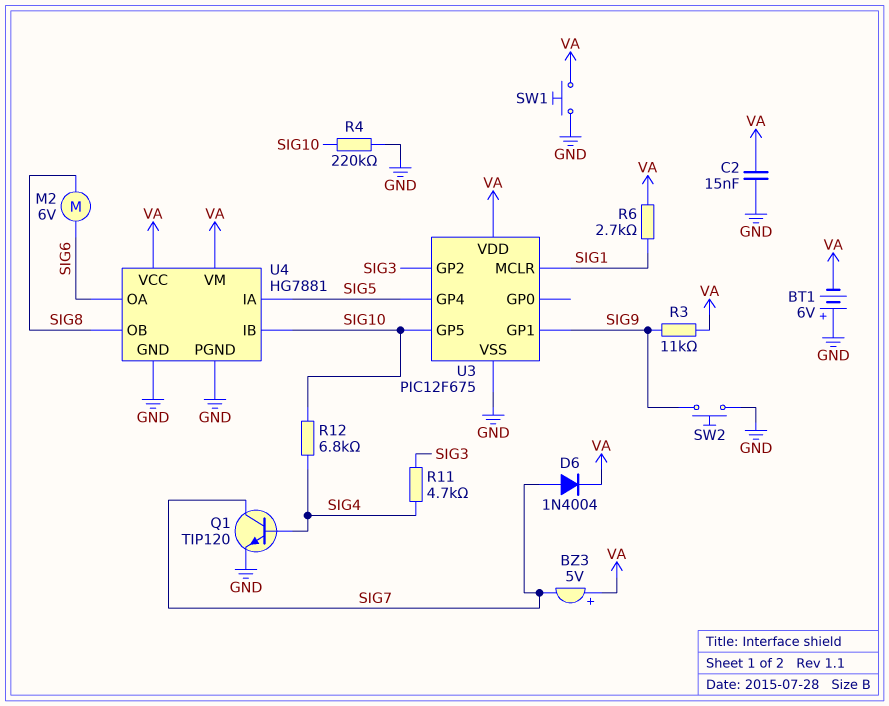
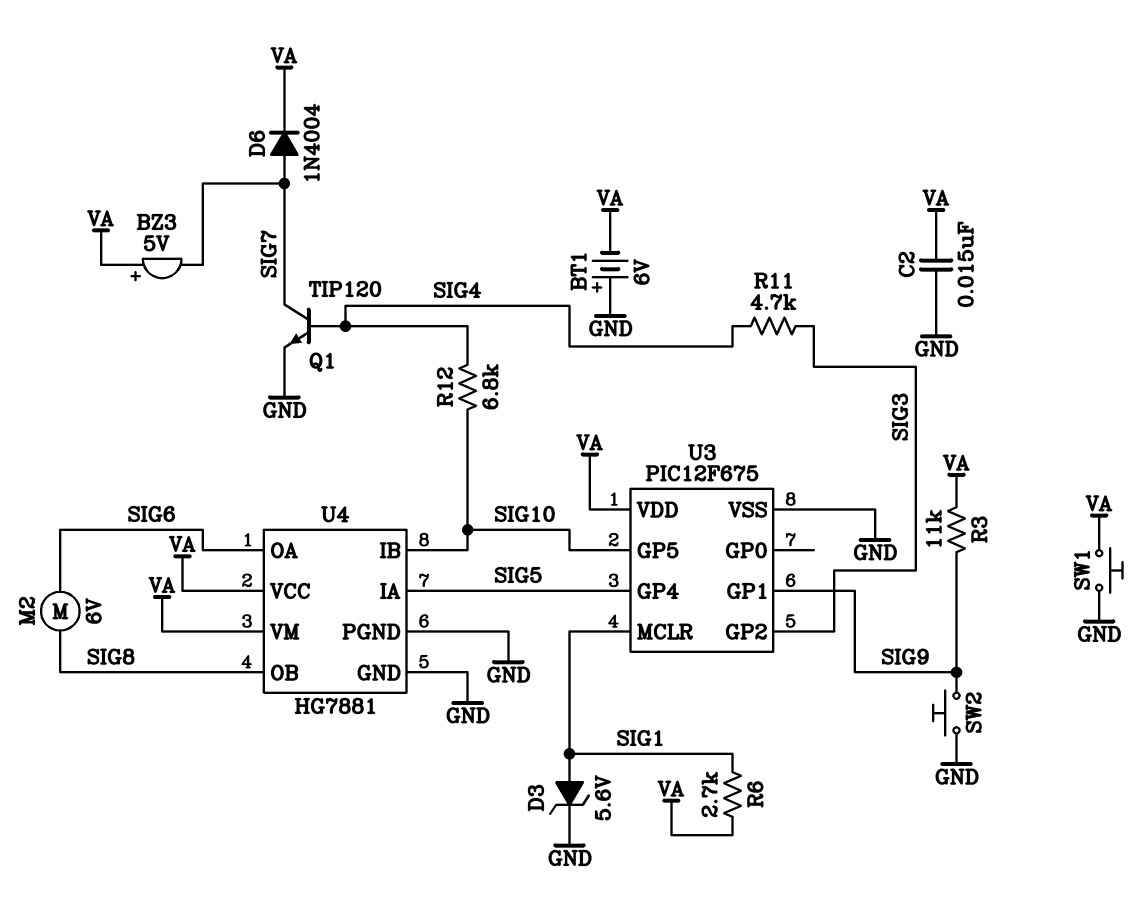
D3: none -> zener 5.6V (A SIG1, K GND)
R4: 220k (GND, SIG10) -> none

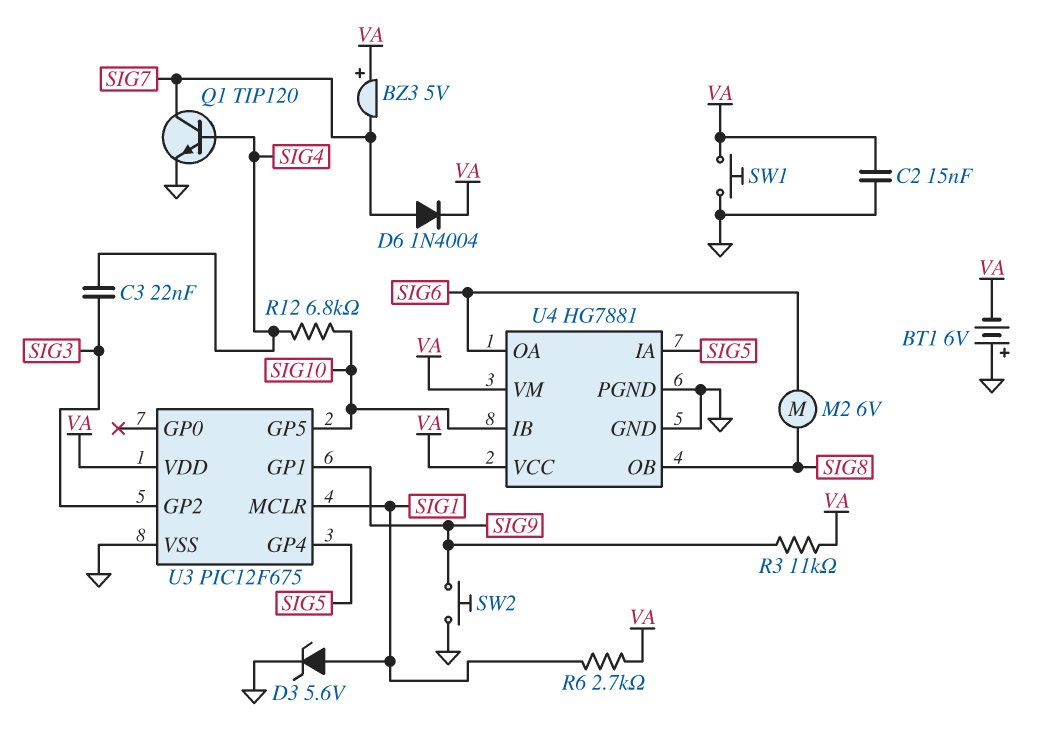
C3: none -> 22nF (SIG3, SIG4)
R11: 4.7k (SIG3, SIG4) -> none

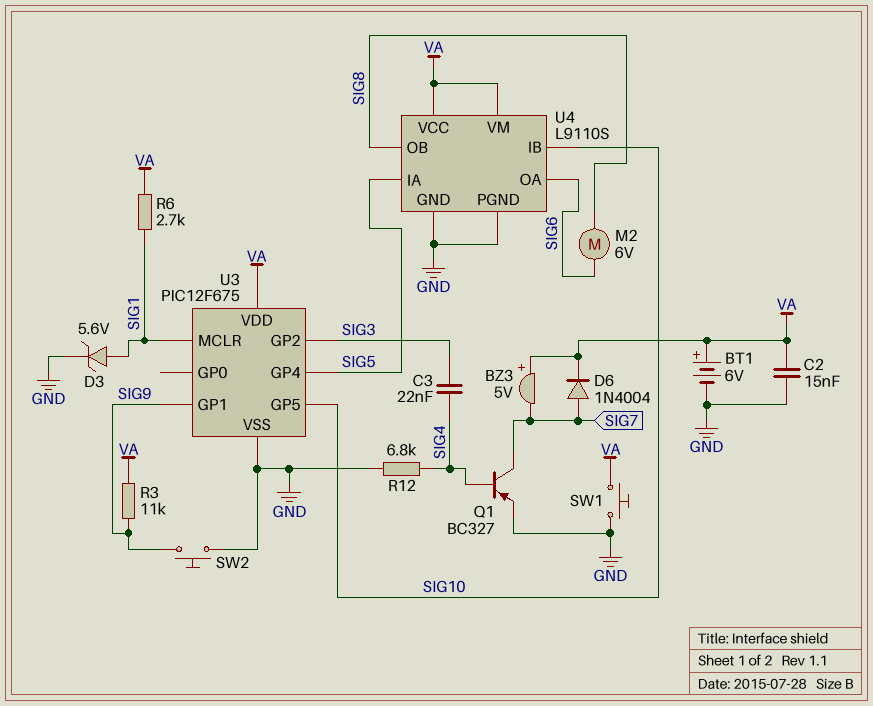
BT1: 6V (plus GND, minus VA) -> 6V (plus VA, minus GND)
Q1: NPN TIP120 (B SIG4, C SIG7, E GND) -> PNP BC327 (B SIG4, C SIG7, E GND)
R12: 6.8k (SIG4, SIG10) -> 6.8k (GND, SIG4)
U4: HG7881 -> L9110S

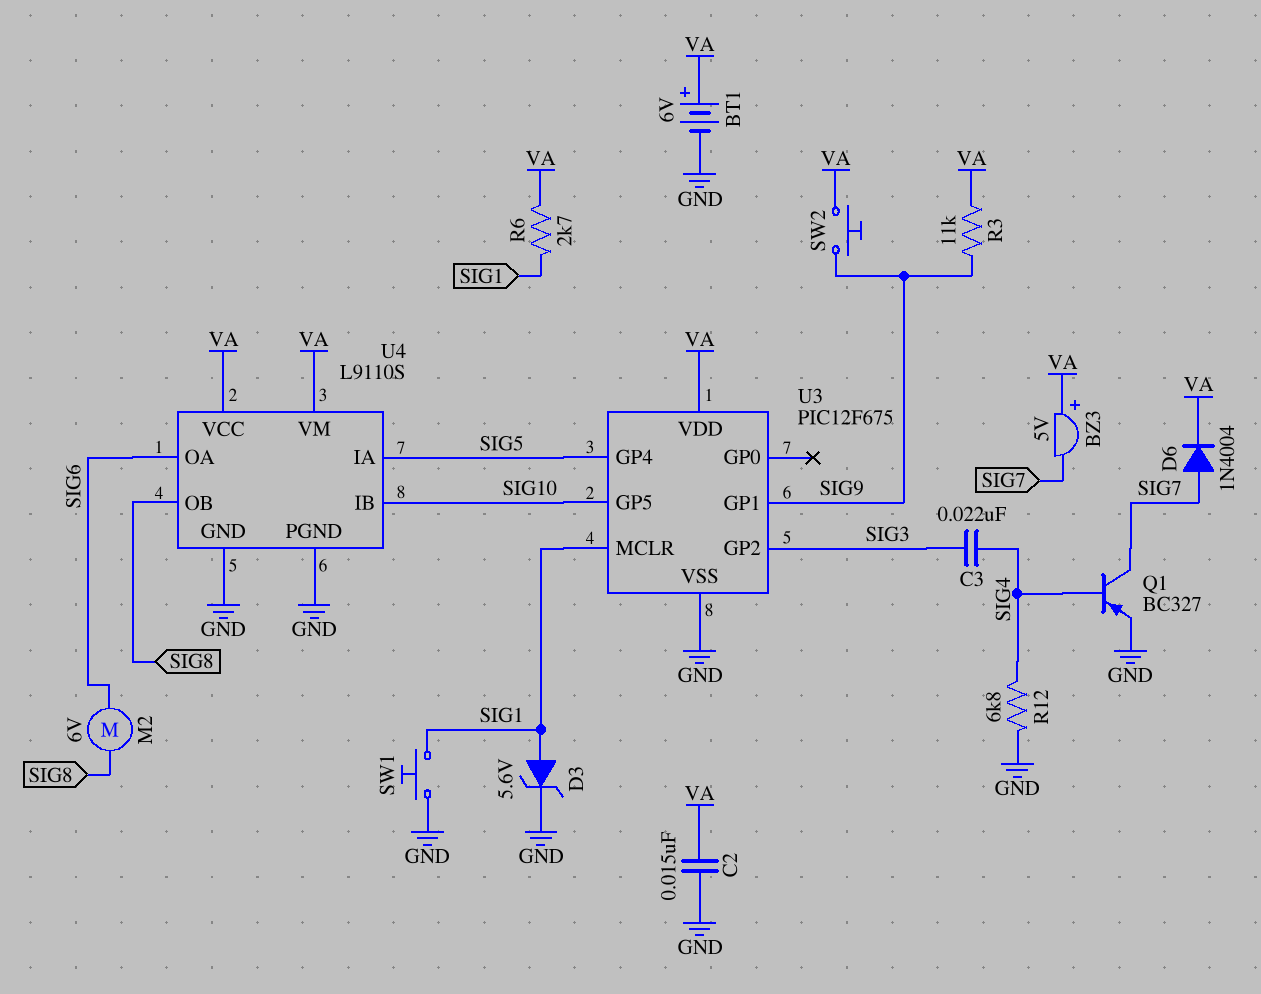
SW1: button (GND, VA) -> button (GND, SIG1)
SW2: button (GND, SIG9) -> button (SIG9, VA)

